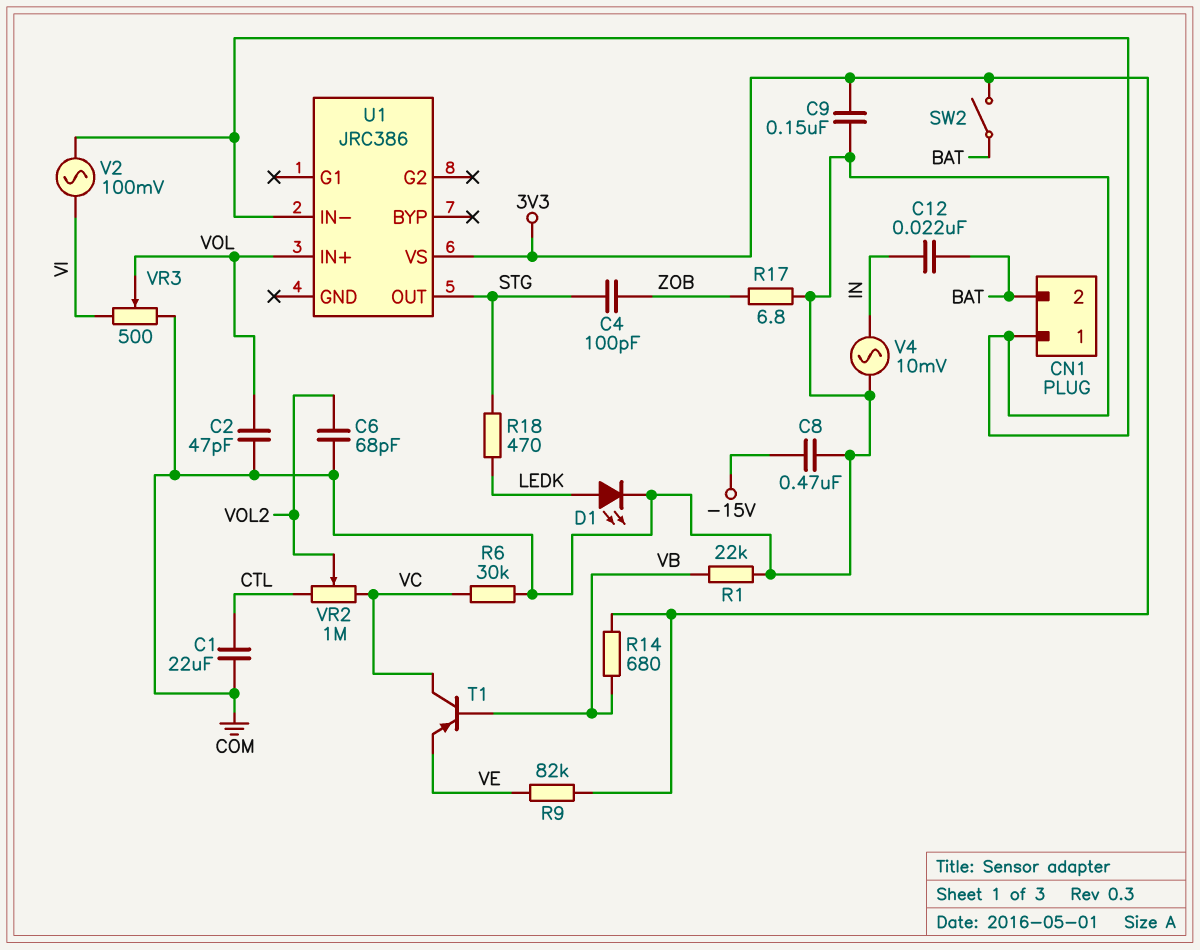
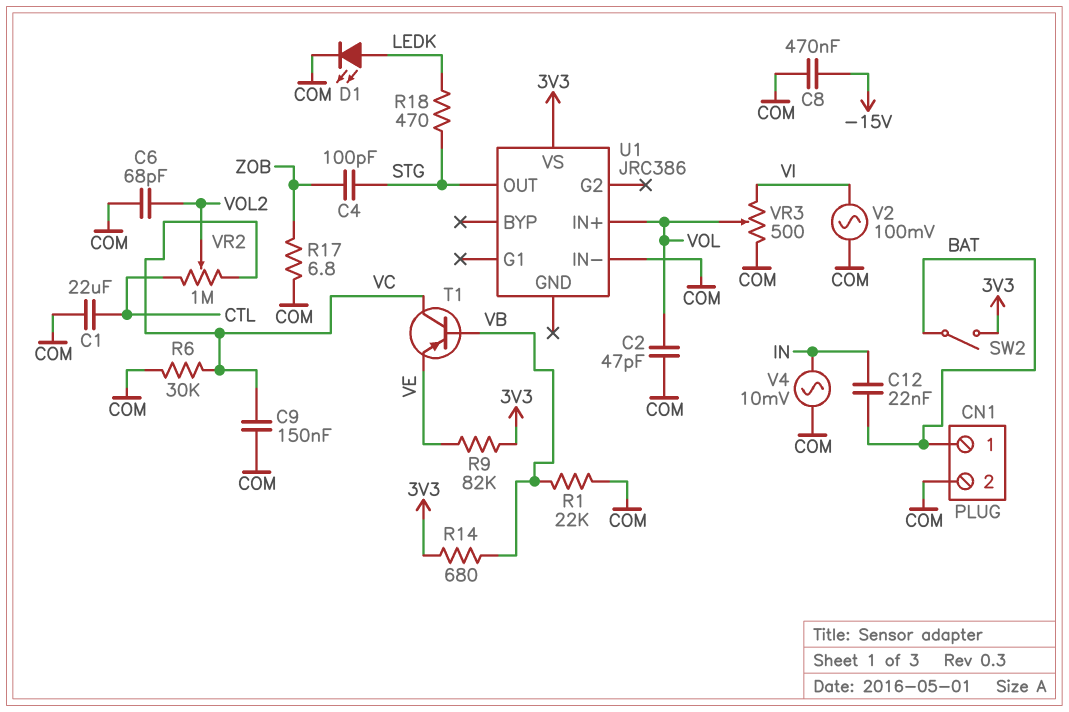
C9: 150nF (3V3, COM) -> 150nF (COM, VC)
CN1 pin 1: COM -> BAT
CN1 pin 2: BAT -> COM

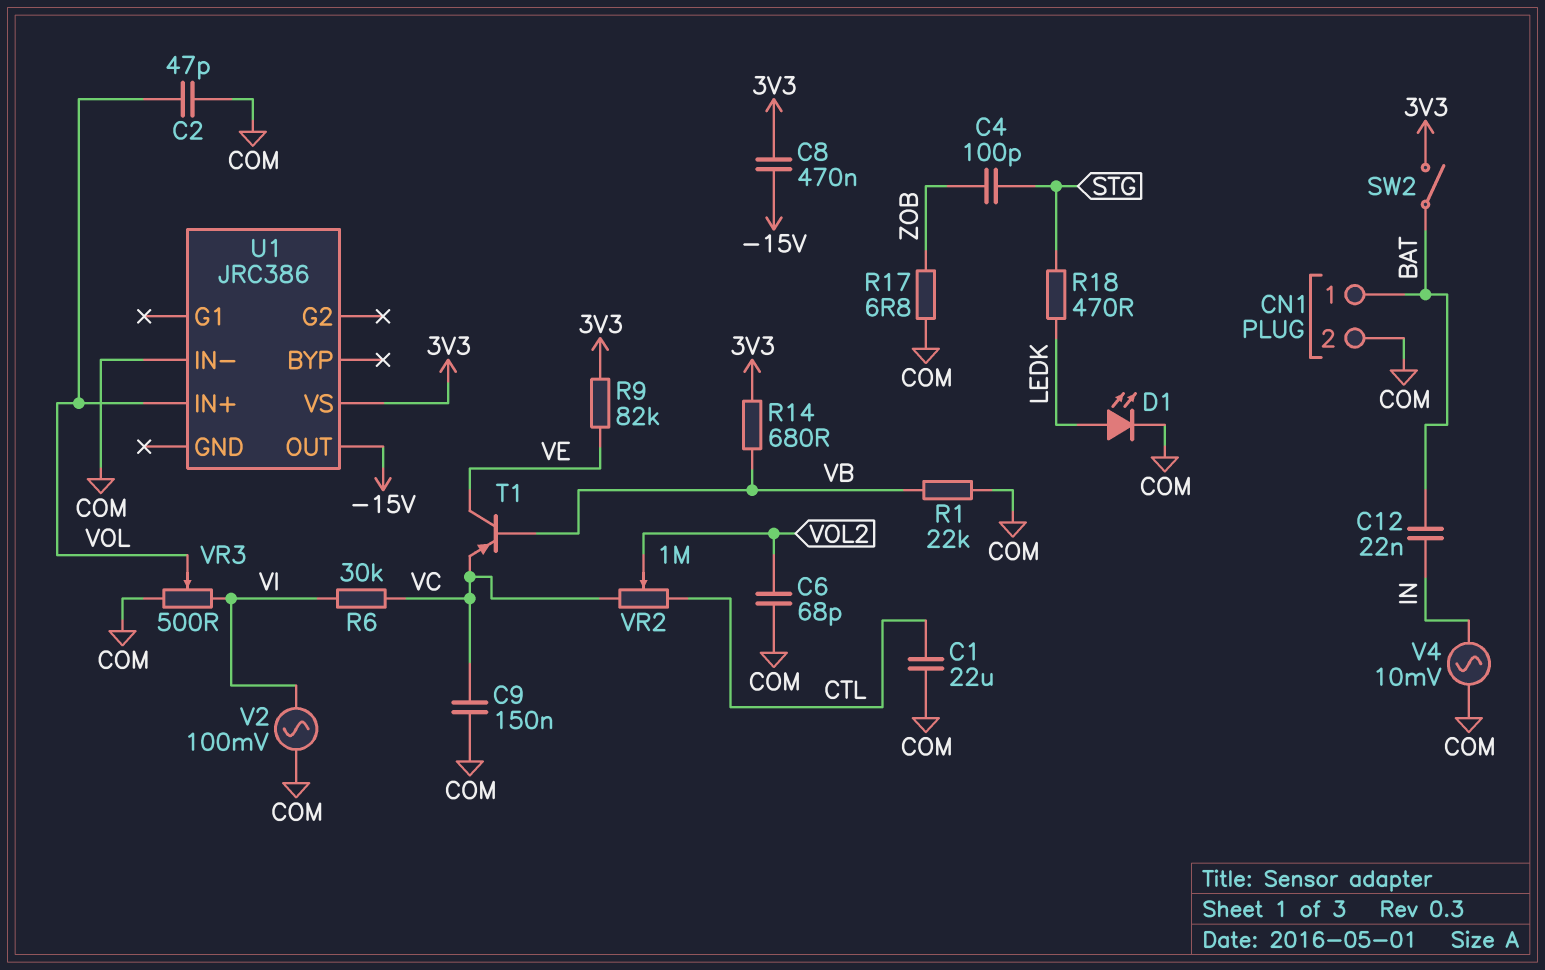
C8: 470nF (-15V, COM) -> 470nF (-15V, 3V3)
R6: 30k (COM, VC) -> 30k (VC, VI)
T1: PNP (B VB, C VC, E VE) -> PNP (B VB, C VE, E VC)
U1 pin OUT: STG -> -15V

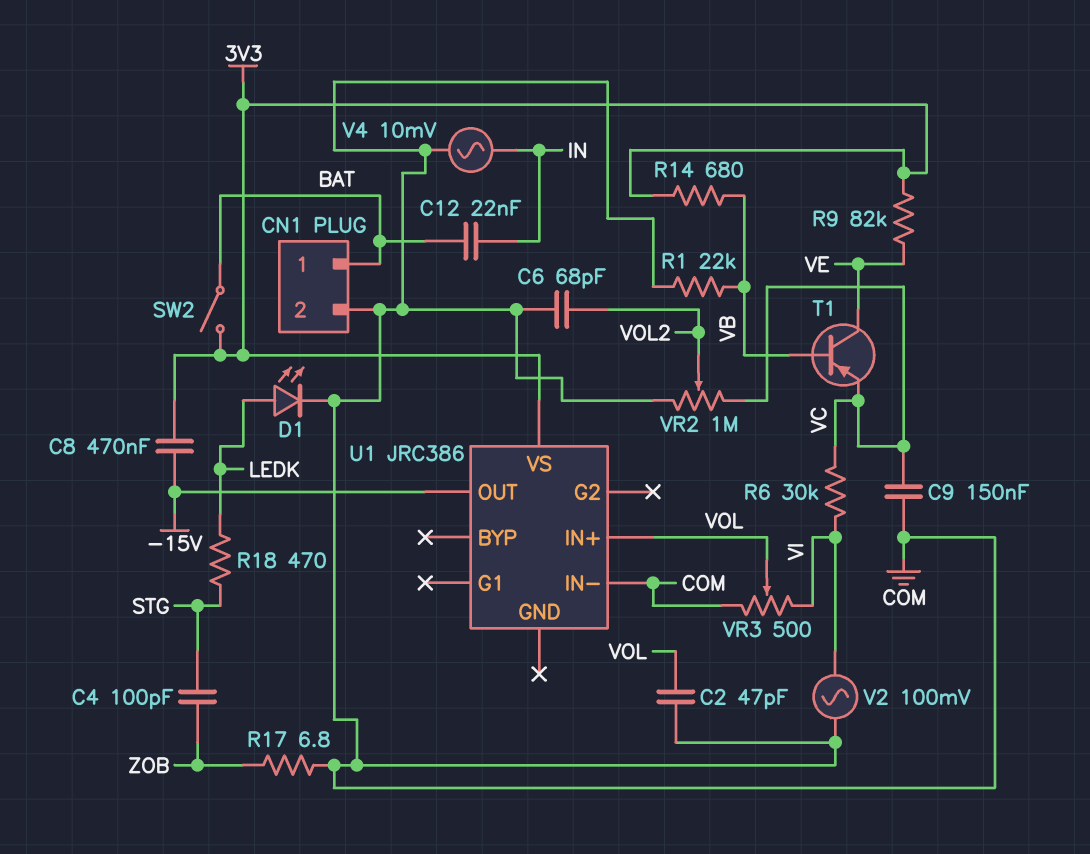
C1: 22uF (COM, CTL) -> none
VR2: 1M (CTL, VC, wiper VOL2) -> 1M (COM, VC, wiper VOL2)

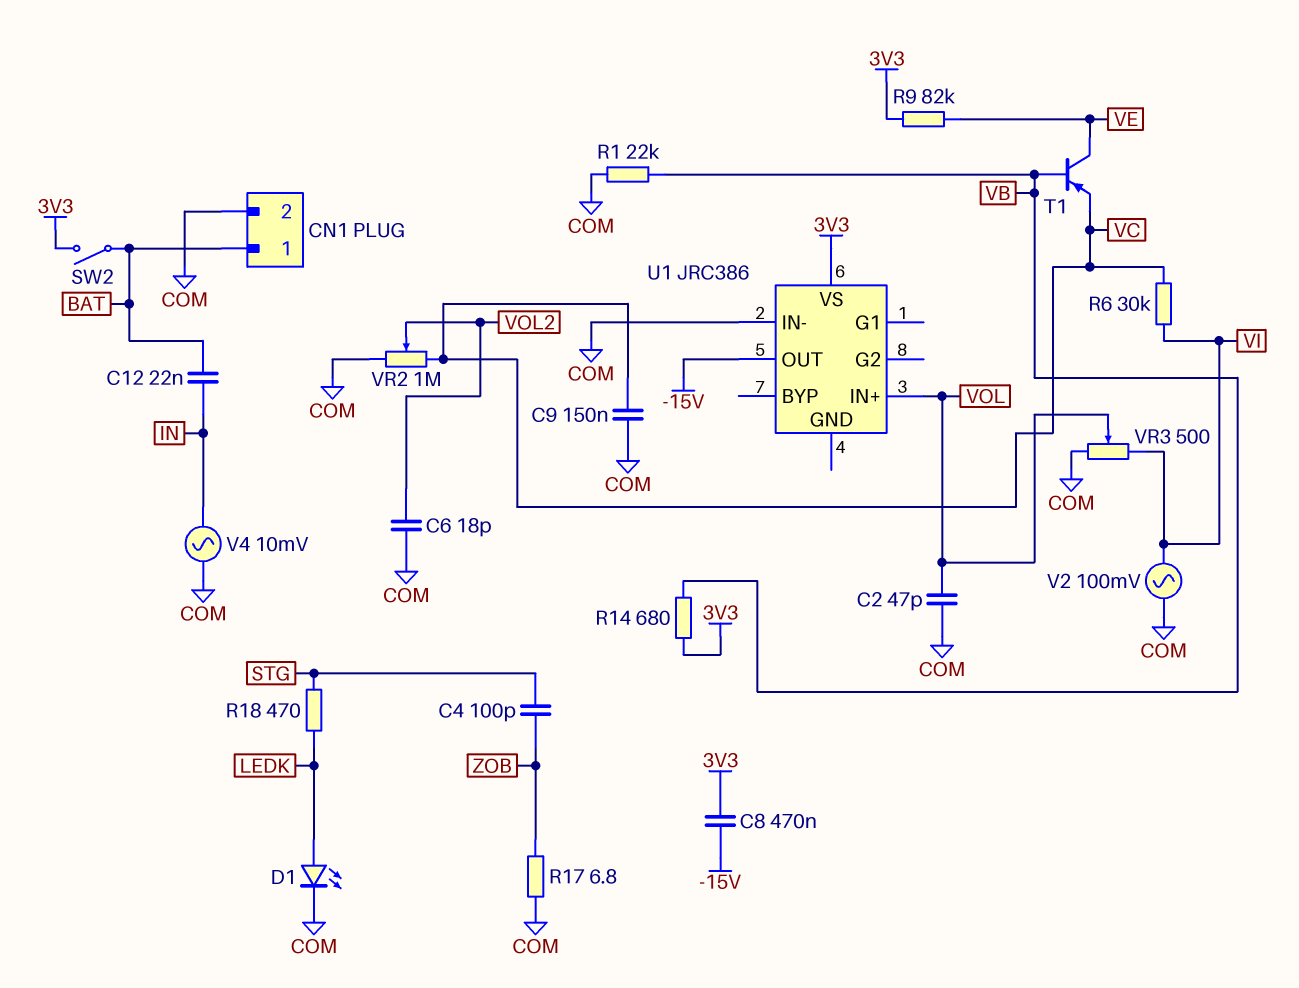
C6: 68pF (COM, VOL2) -> 18pF (COM, VOL2)

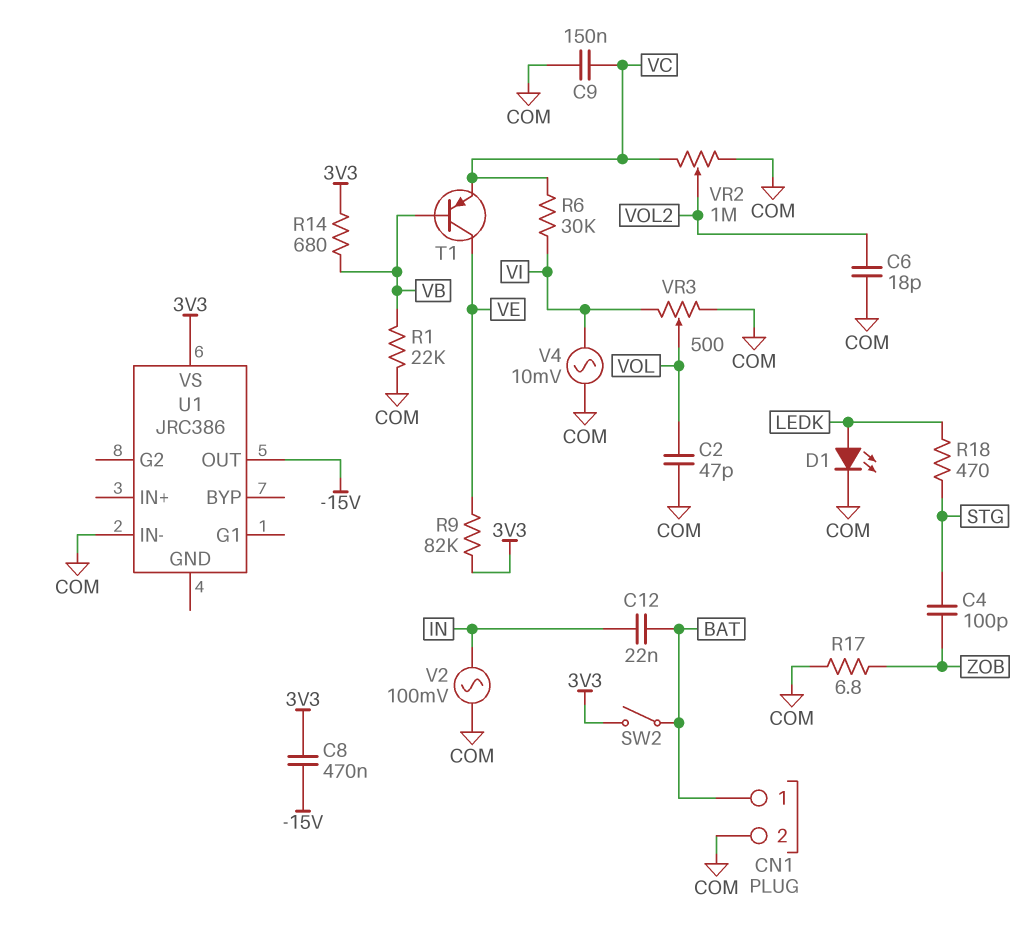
U1 pin IN+: VOL -> none
V2: AC 100mV (COM, VI) -> AC 100mV (COM, IN)
V4: AC 10mV (COM, IN) -> AC 10mV (COM, VI)

